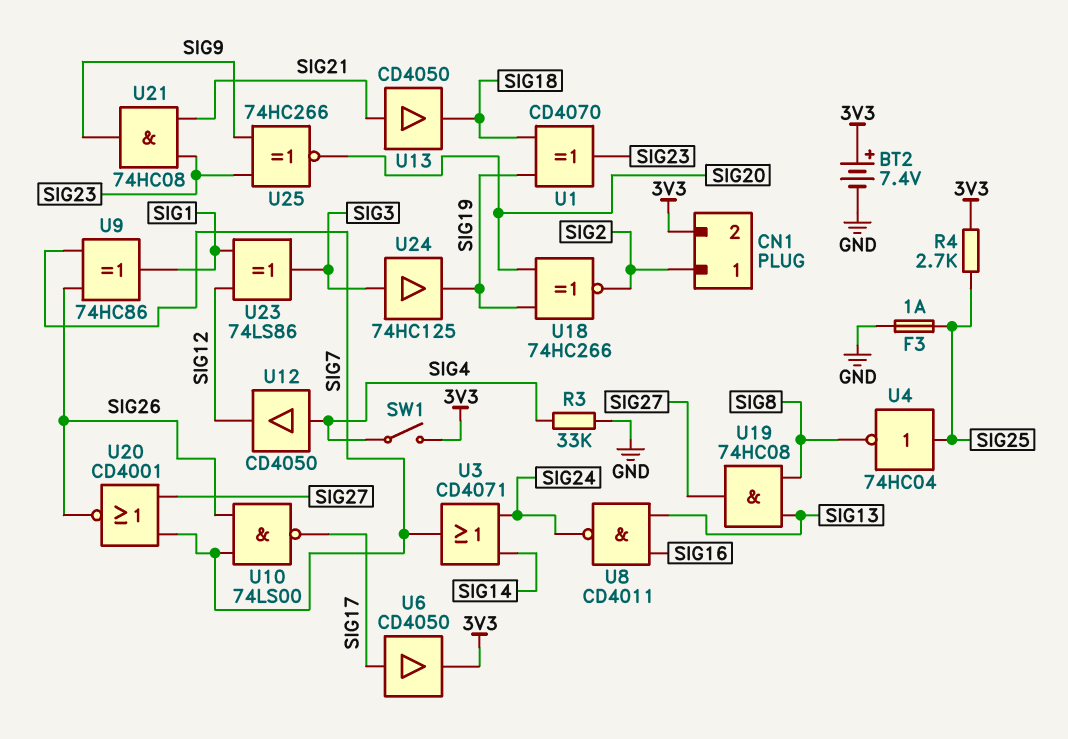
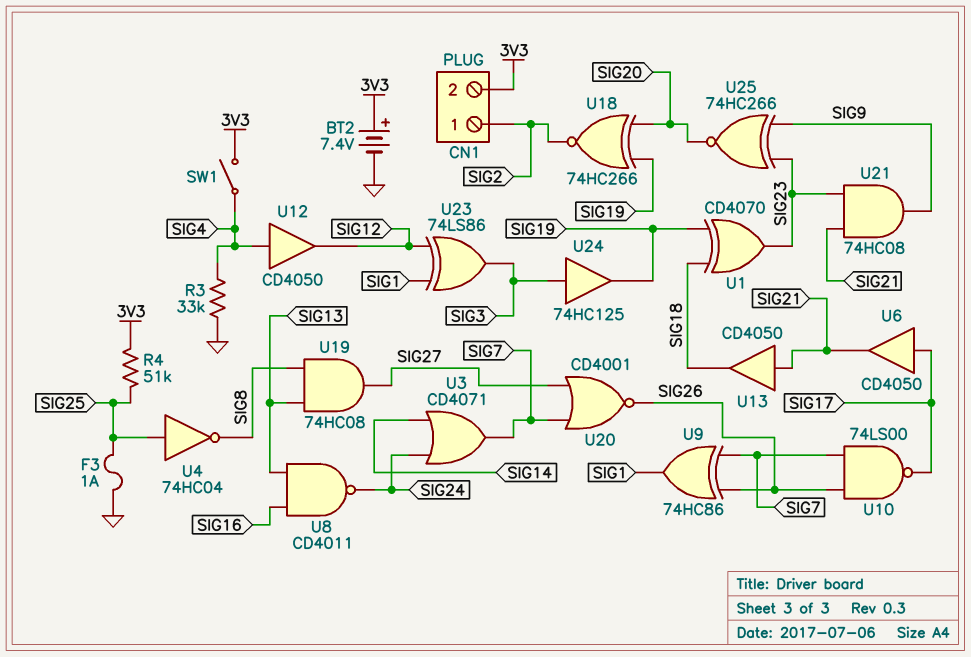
R4: 2.7k (3V3, SIG25) -> 51k (3V3, SIG25)
U6: buffer CD4050 (in SIG17, out 3V3) -> buffer CD4050 (in SIG17, out SIG21)

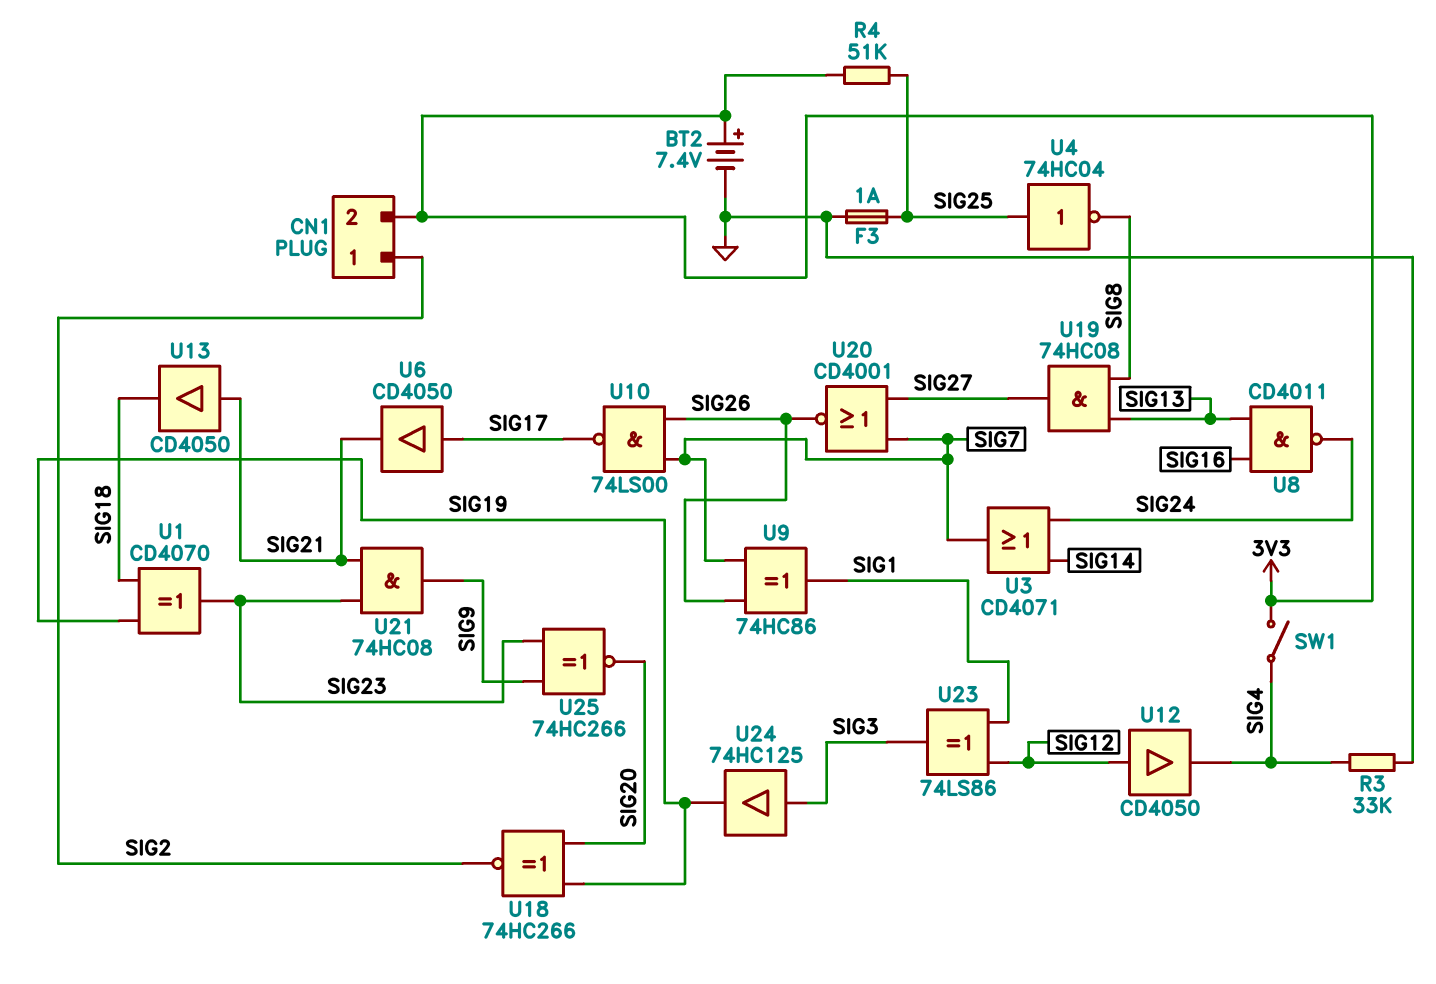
U12: buffer CD4050 (in SIG4, out SIG12) -> buffer CD4050 (in SIG12, out SIG4)

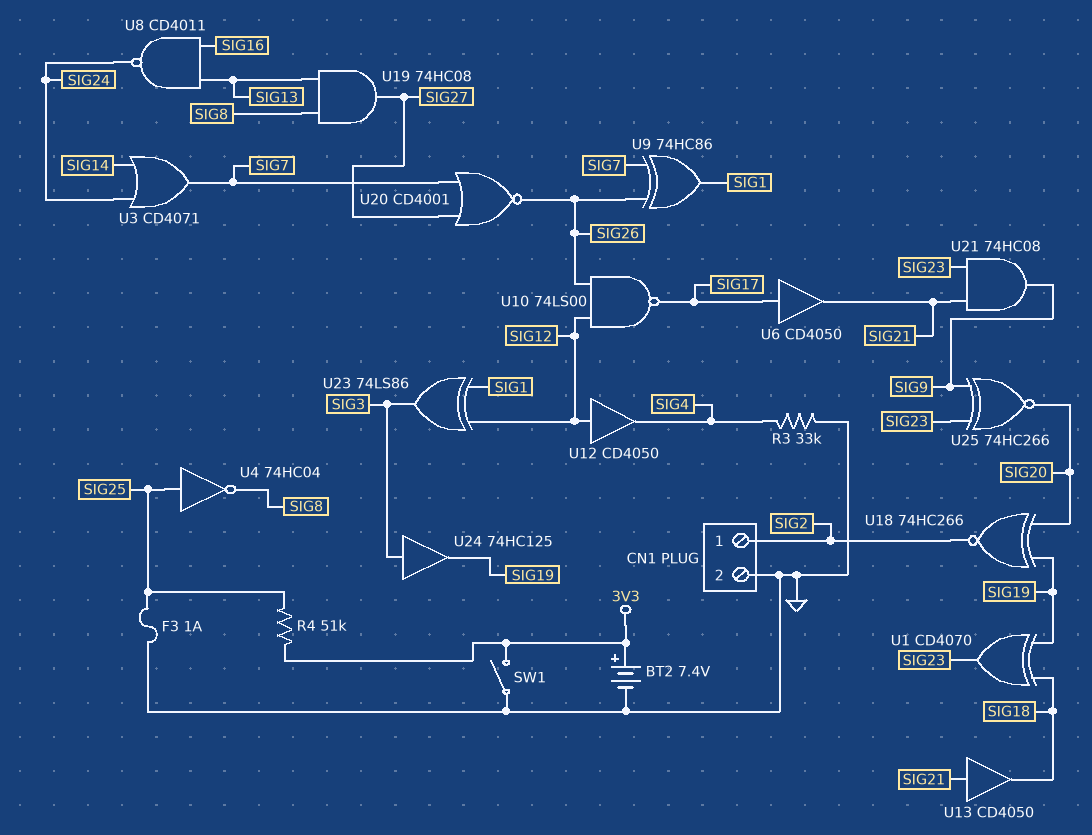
CN1 pin 2: 3V3 -> GND
SW1: switch (3V3, SIG4) -> switch (3V3, GND)
U10: NAND 74LS00 (in SIG7, in SIG26, out SIG17) -> NAND 74LS00 (in SIG12, in SIG26, out SIG17)

